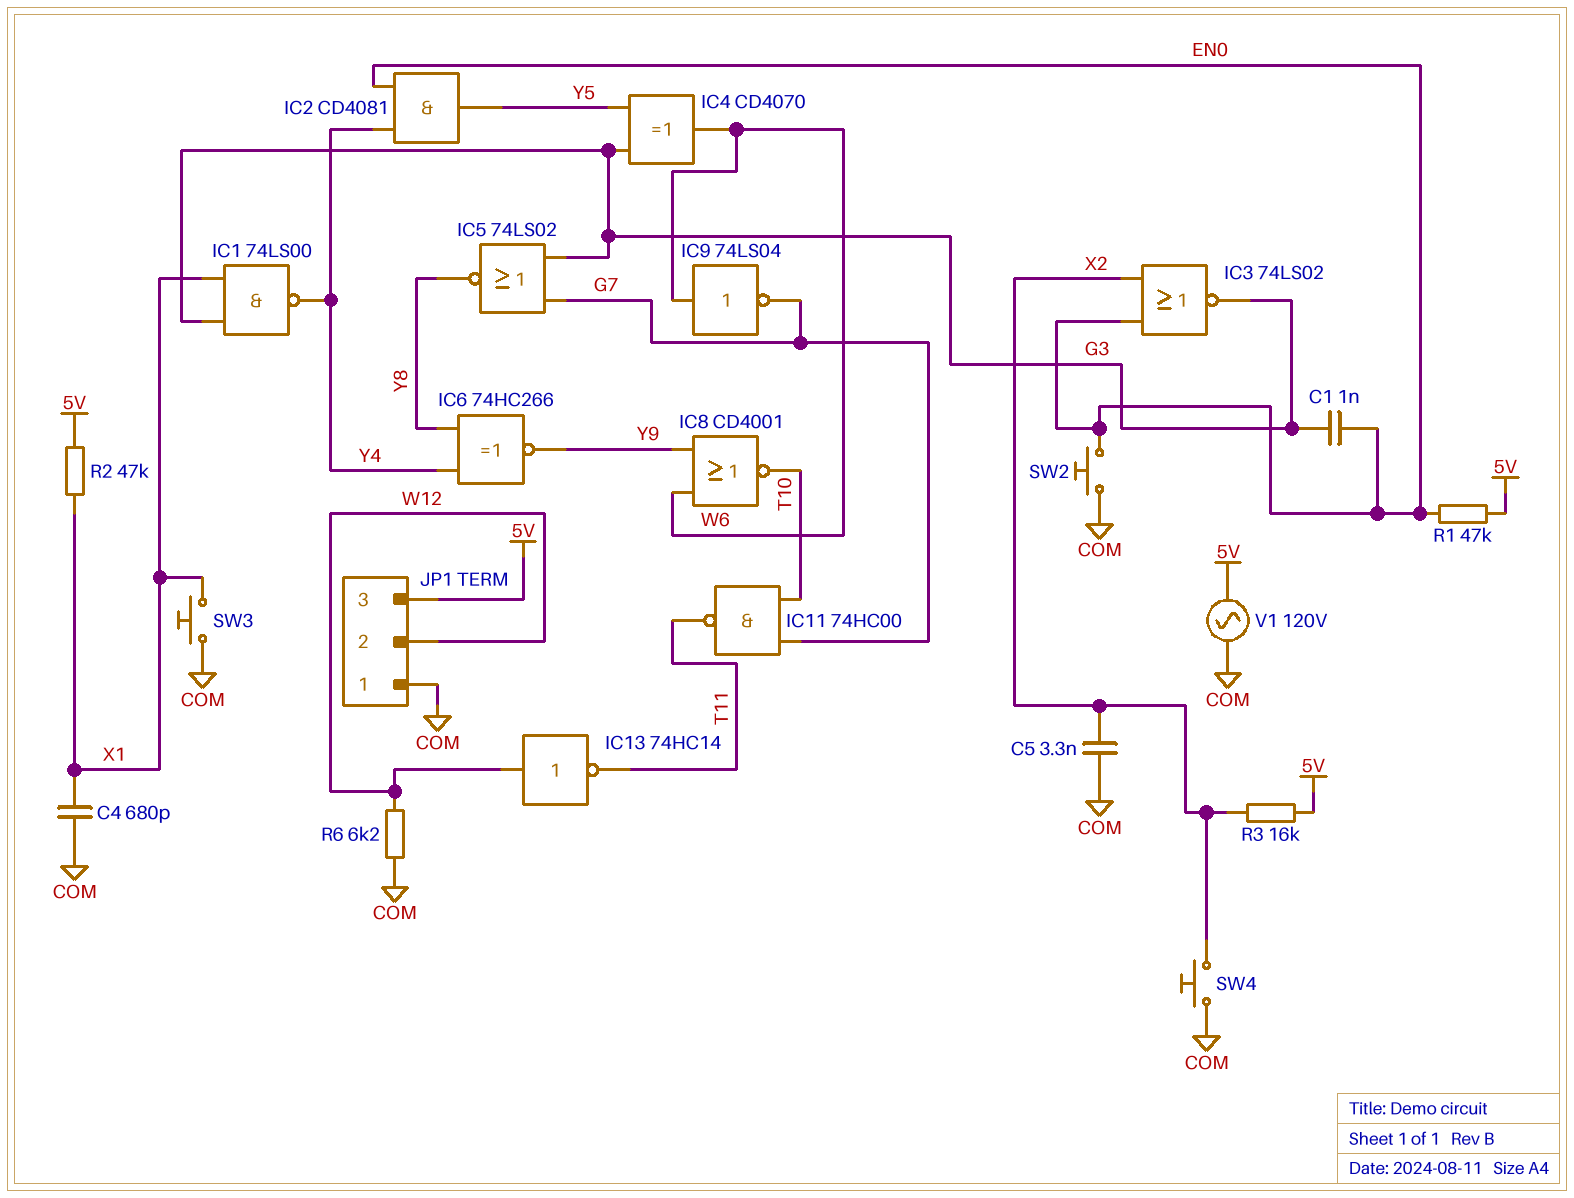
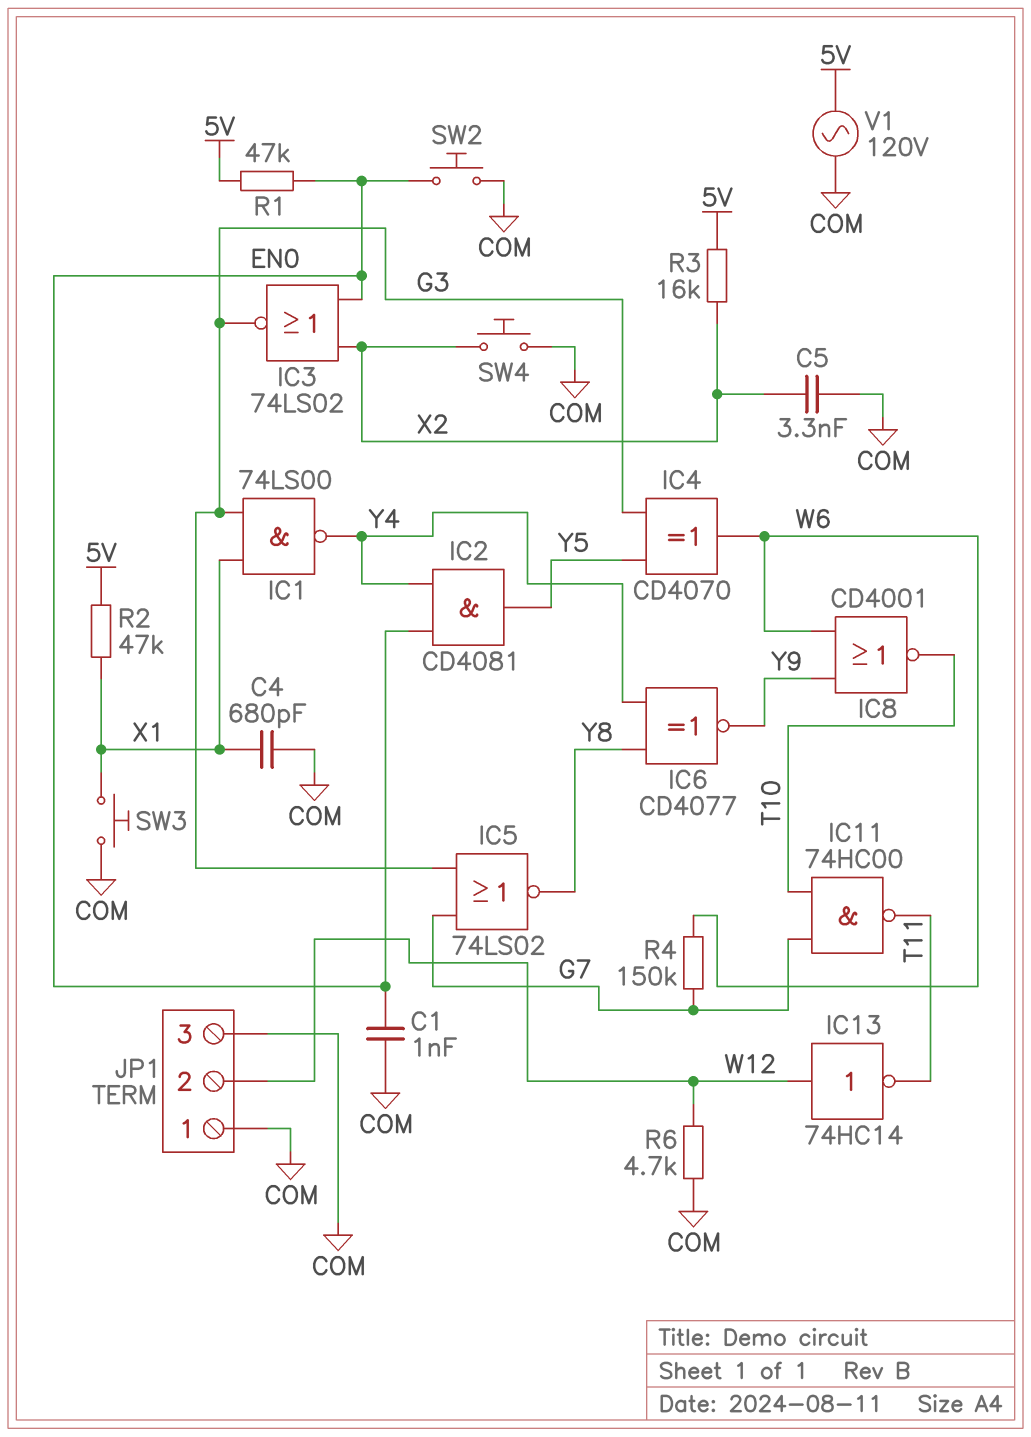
C1: 1nF (EN0, G3) -> 1nF (COM, EN0)
IC6: XNOR 74HC266 (in Y4, in Y8, out Y9) -> XNOR CD4077 (in Y4, in Y8, out Y9)
IC9: NOT 74LS04 (in W6, out G7) -> none
JP1 pin 3: 5V -> COM
R4: none -> 150k (G7, W6)
R6: 6.2k (COM, W12) -> 4.7k (COM, W12)

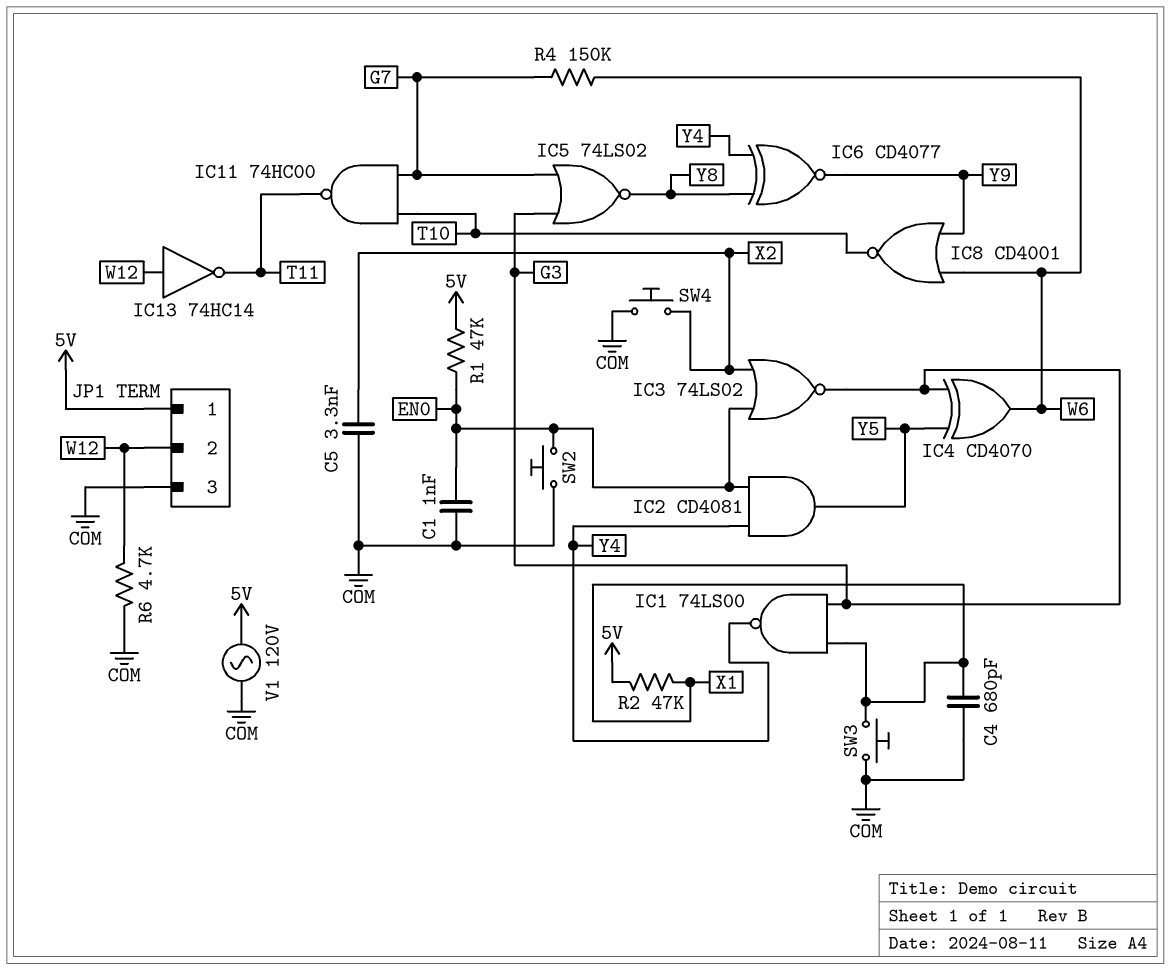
JP1 pin 1: COM -> 5V
R3: 16k (5V, X2) -> none

